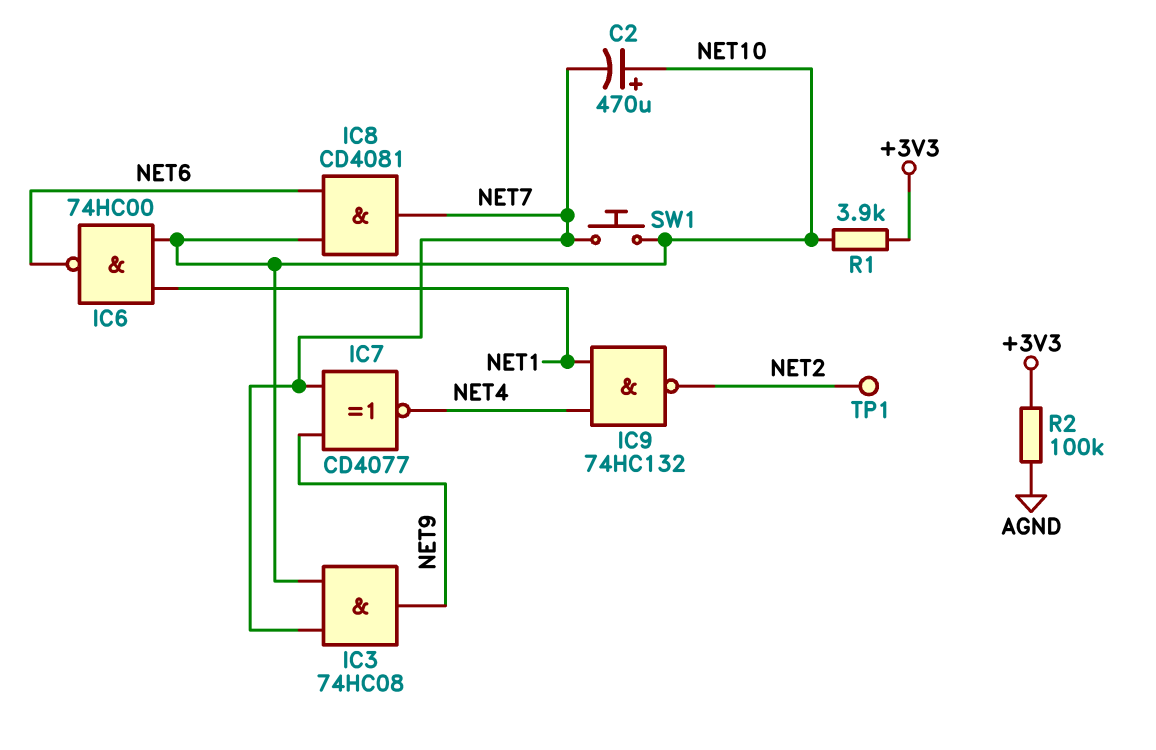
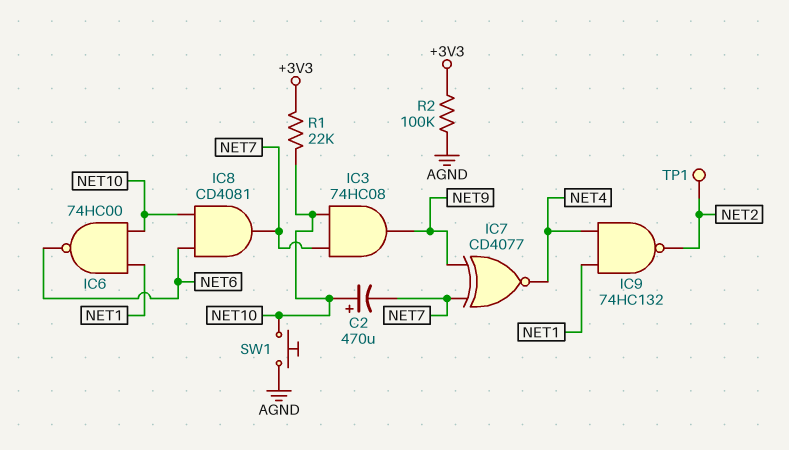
R1: 3.9k (+3V3, NET10) -> 22k (+3V3, NET10)
SW1: button (NET7, NET10) -> button (AGND, NET10)

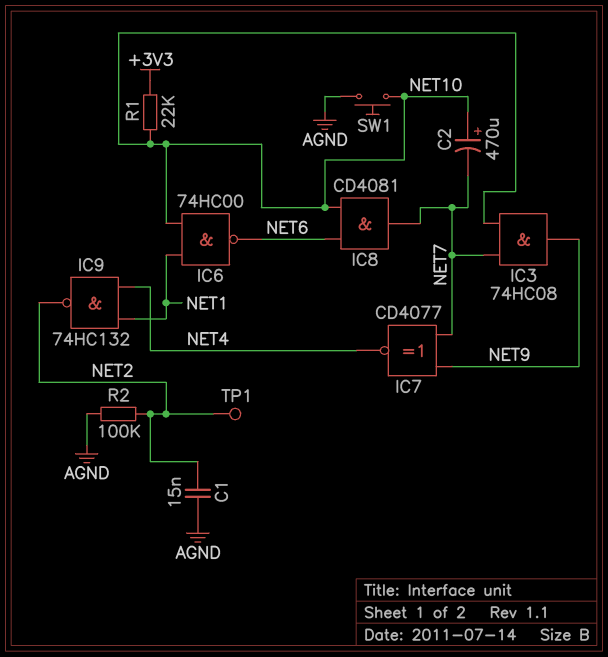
C1: none -> 15nF (AGND, NET2)
R2: 100k (+3V3, AGND) -> 100k (AGND, NET2)

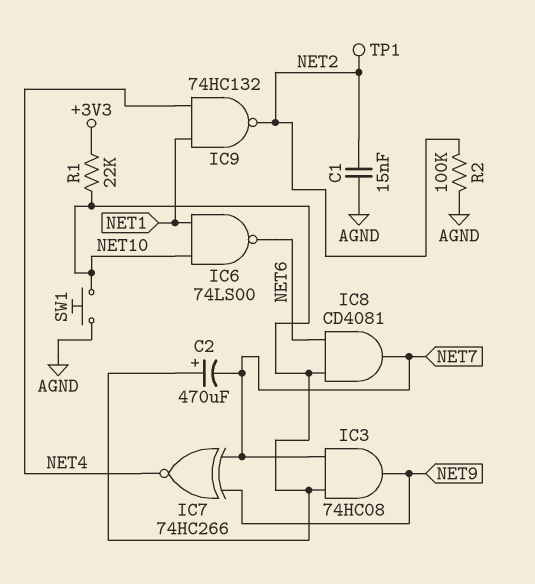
IC6: NAND 74HC00 (in NET1, in NET10, out NET6) -> NAND 74LS00 (in NET1, in NET10, out NET6)
IC7: XNOR CD4077 (in NET7, in NET9, out NET4) -> XNOR 74HC266 (in NET7, in NET9, out NET4)

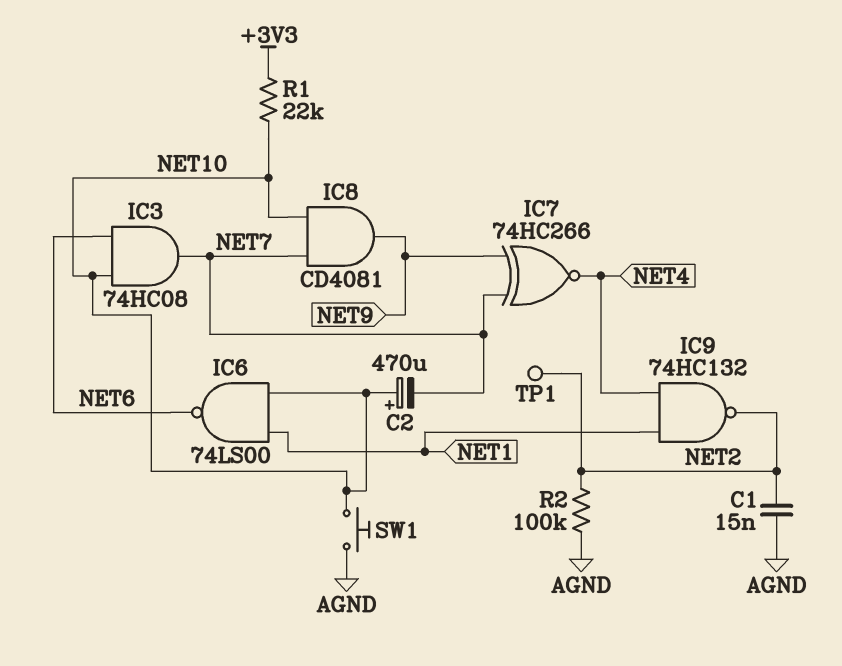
IC3: AND 74HC08 (in NET7, in NET10, out NET9) -> AND 74HC08 (in NET6, in NET10, out NET7)
IC8: AND CD4081 (in NET6, in NET10, out NET7) -> AND CD4081 (in NET7, in NET10, out NET9)

